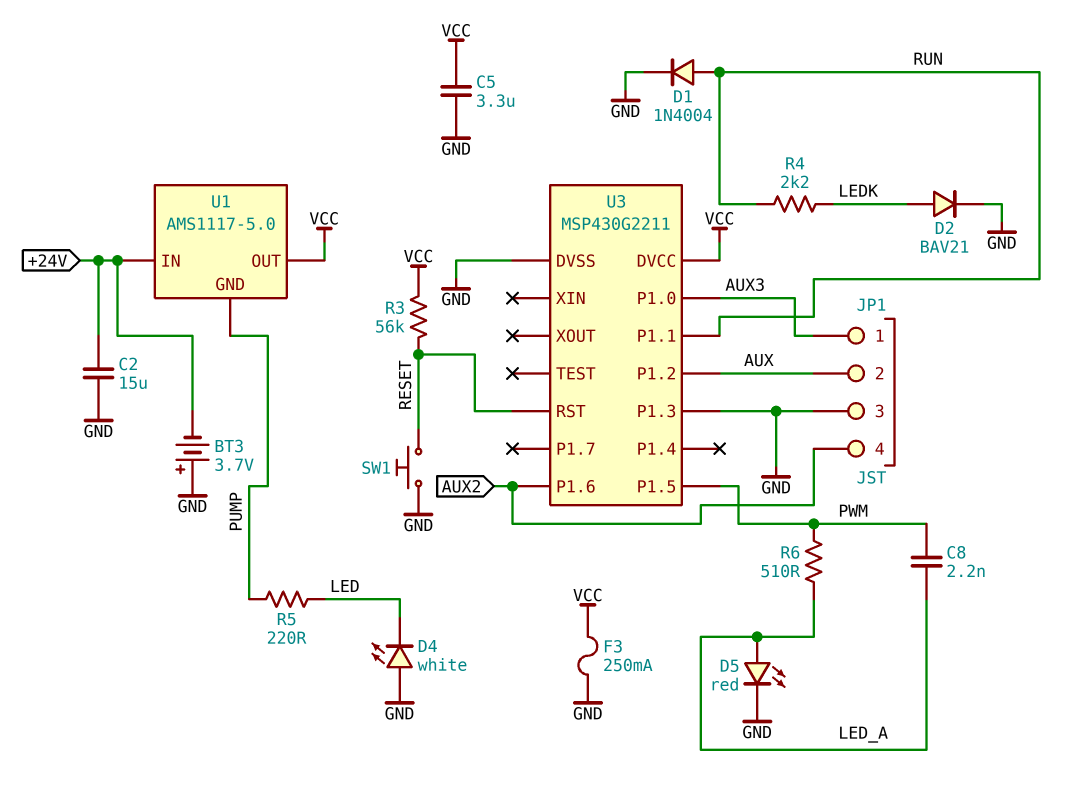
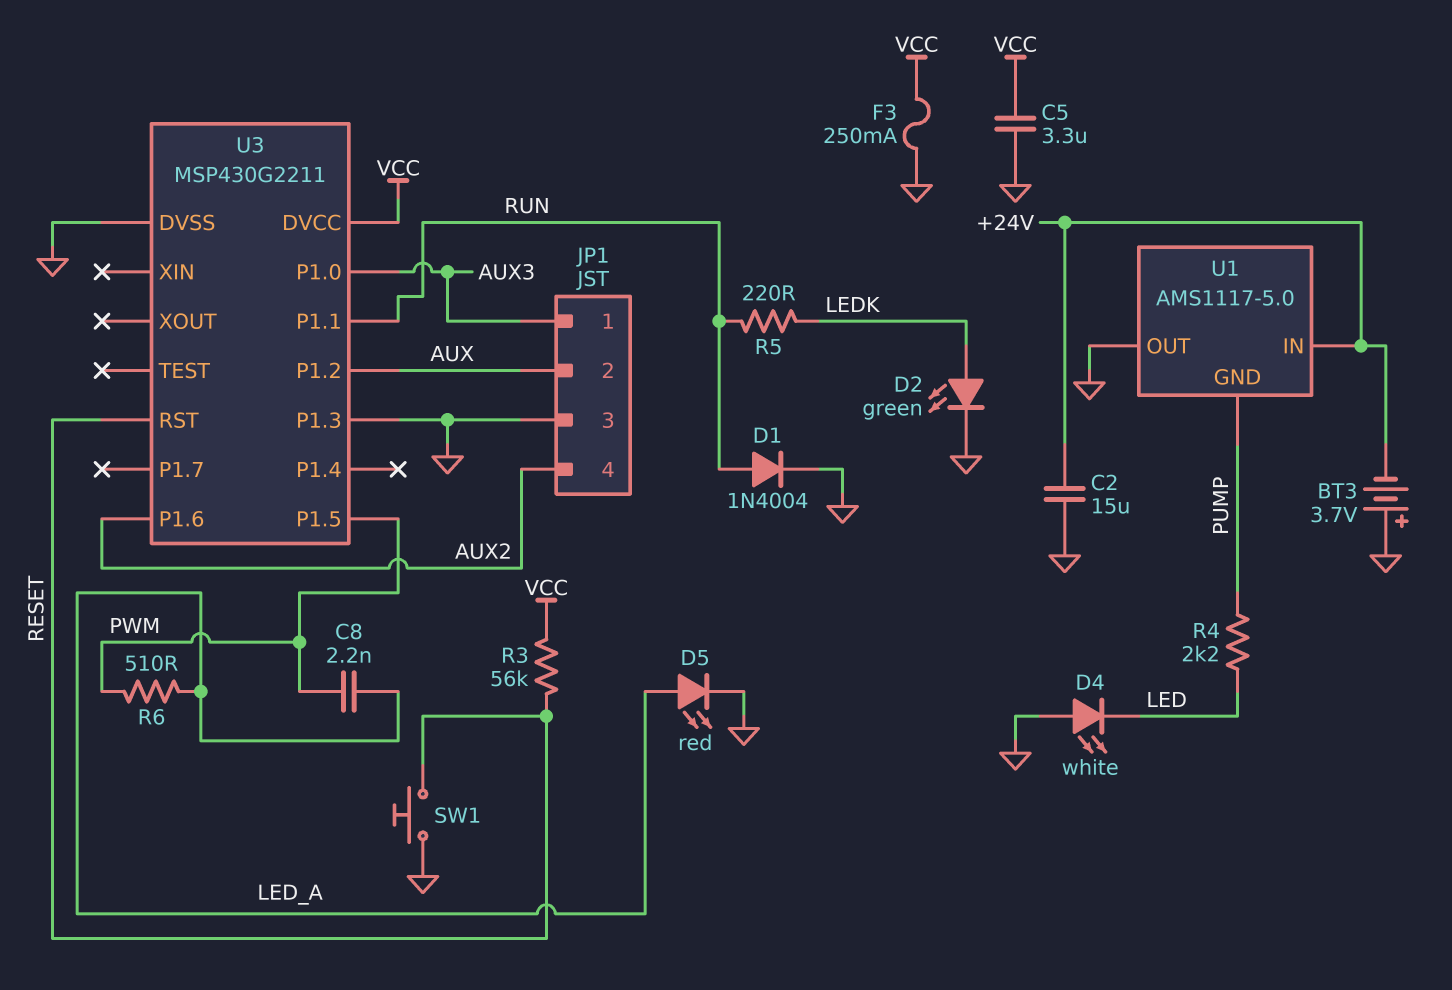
D2: diode BAV21 (A LEDK, K GND) -> LED green (A LEDK, K GND)
R4: 2.2k (LEDK, RUN) -> 2.2k (LED, PUMP)
R5: 220 (LED, PUMP) -> 220 (LEDK, RUN)
U1 pin OUT: VCC -> GND

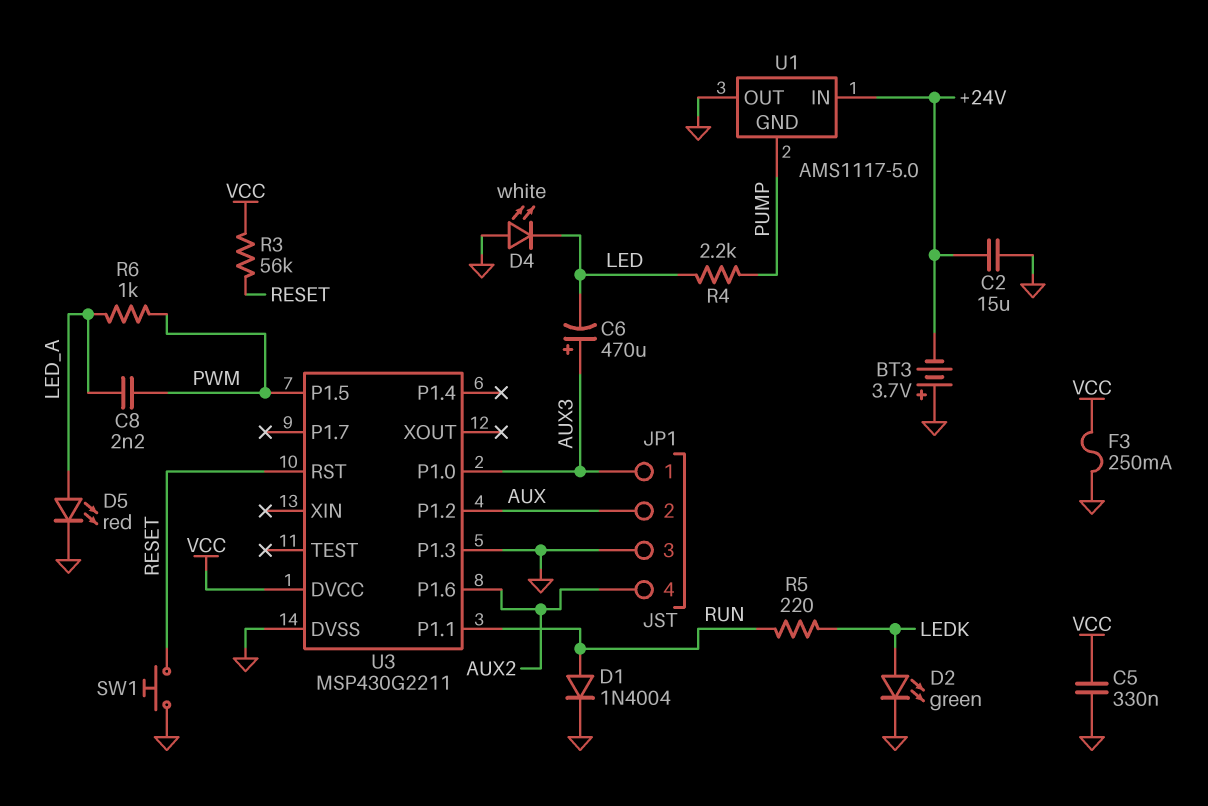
C5: 3.3uF (GND, VCC) -> 330nF (GND, VCC)
C6: none -> 470uF (plus AUX3, minus LED)
R6: 510 (LED_A, PWM) -> 1k (LED_A, PWM)

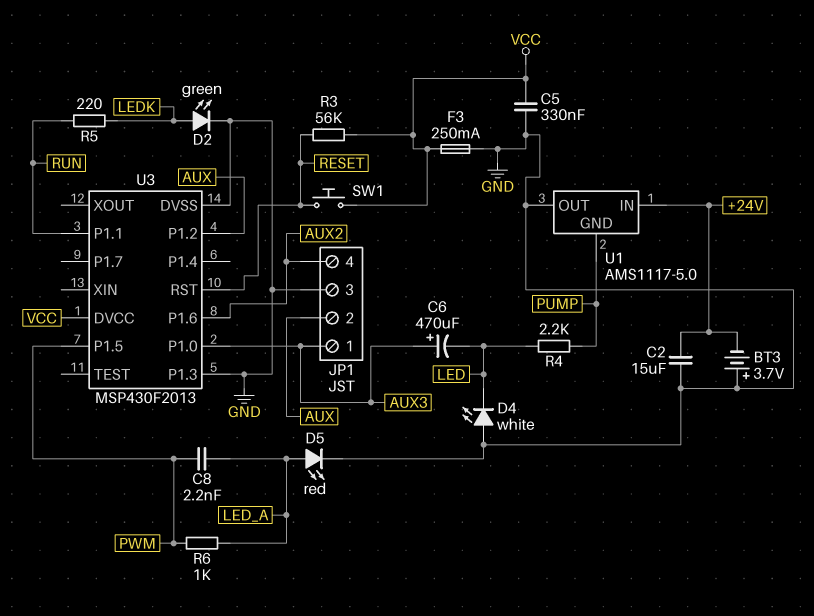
D1: diode 1N4004 (A RUN, K GND) -> none
SW1: button (GND, RESET) -> button (RESET, VCC)
U3: MSP430G2211 -> MSP430F2013

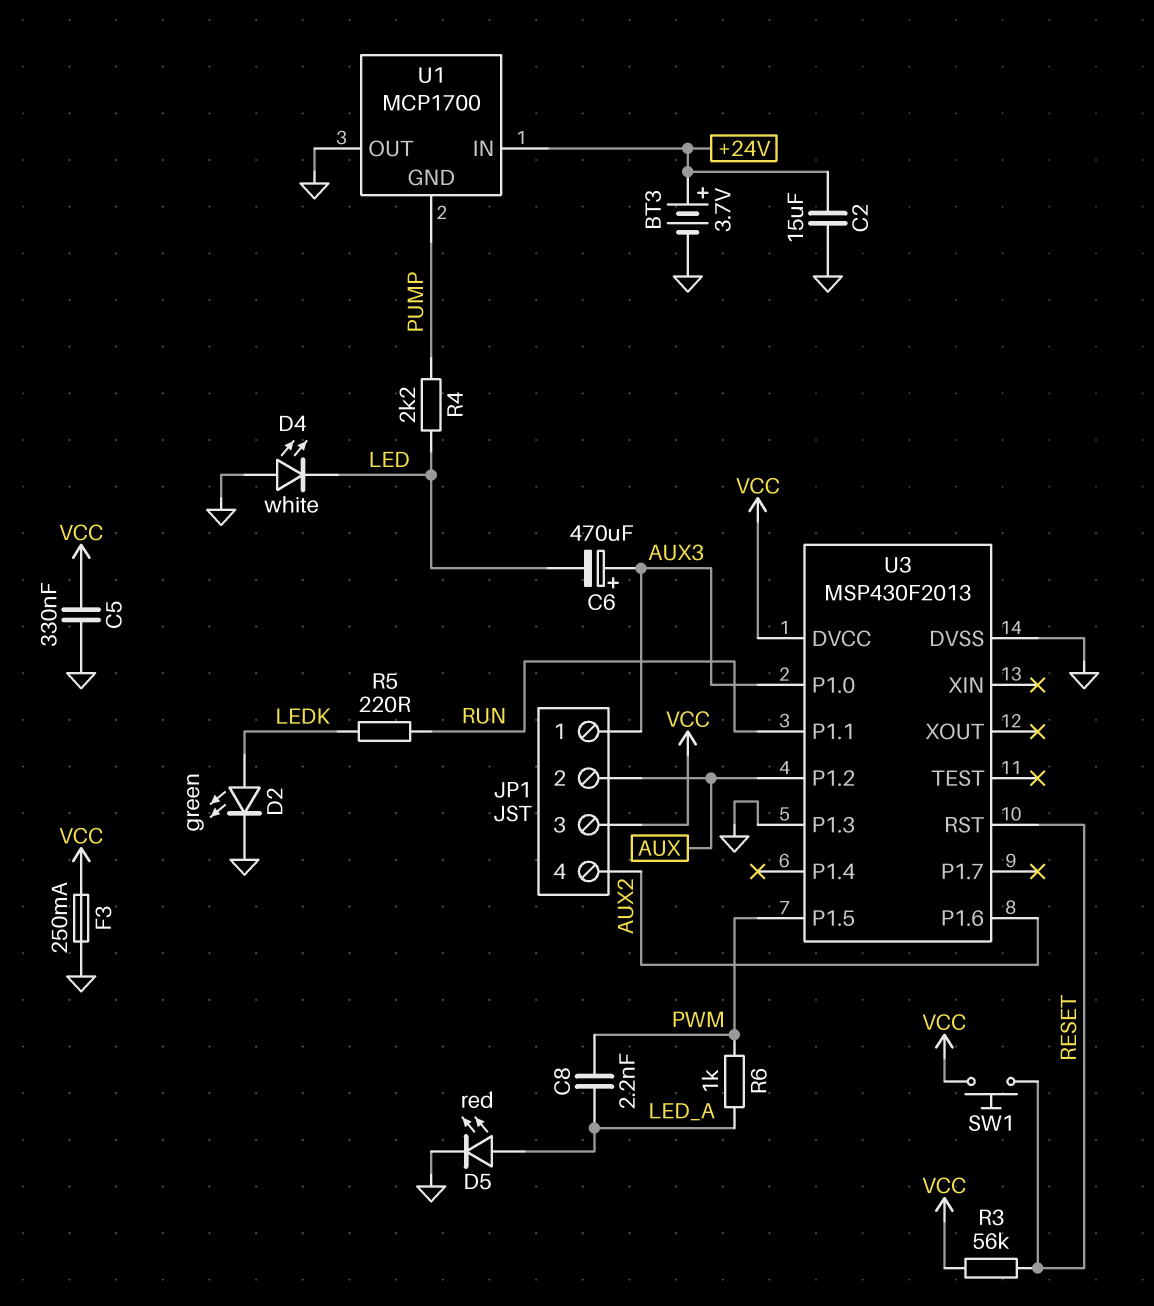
BT3: 3.7V (plus GND, minus +24V) -> 3.7V (plus +24V, minus GND)
JP1 pin 3: GND -> VCC
U1: AMS1117-5.0 -> MCP1700

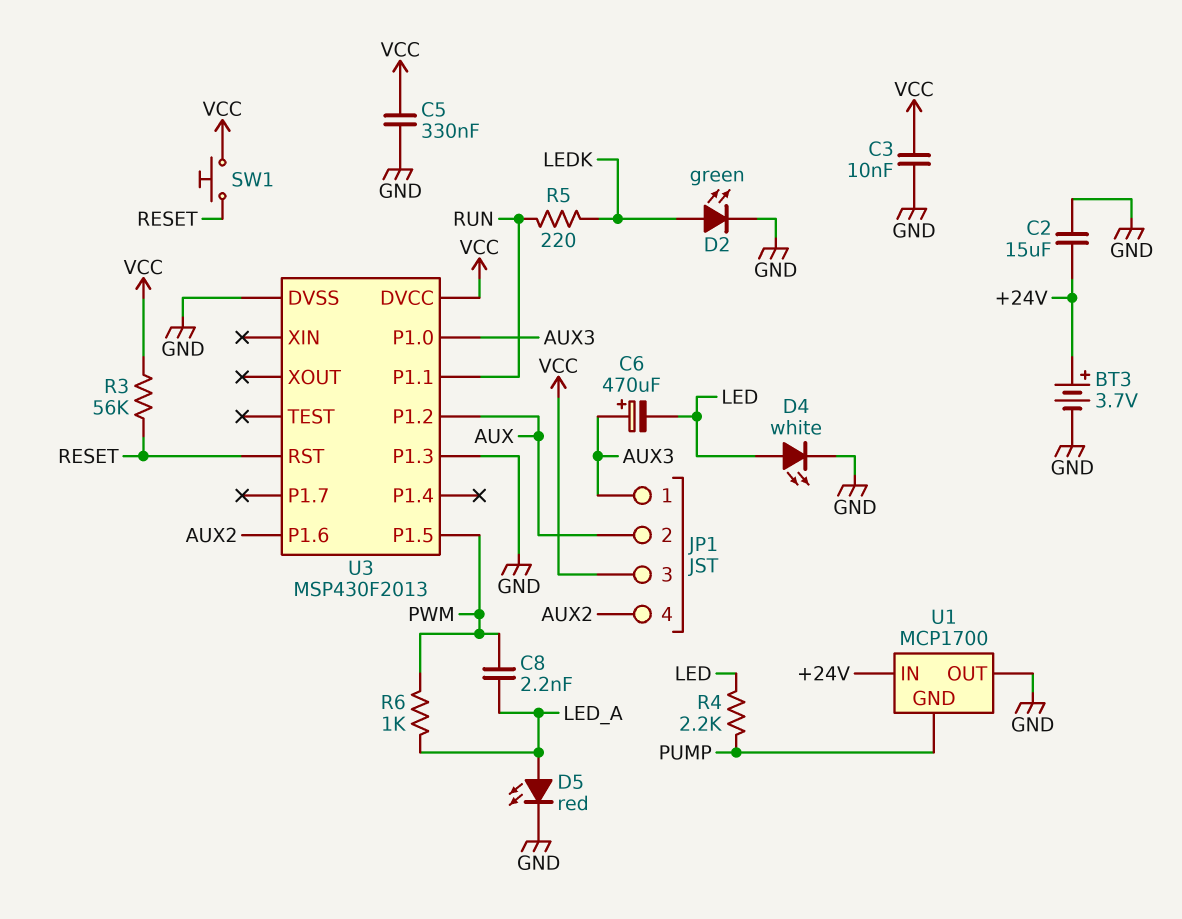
C3: none -> 10nF (GND, VCC)
D4: LED white (A GND, K LED) -> LED white (A LED, K GND)
F3: 250mA (GND, VCC) -> none

